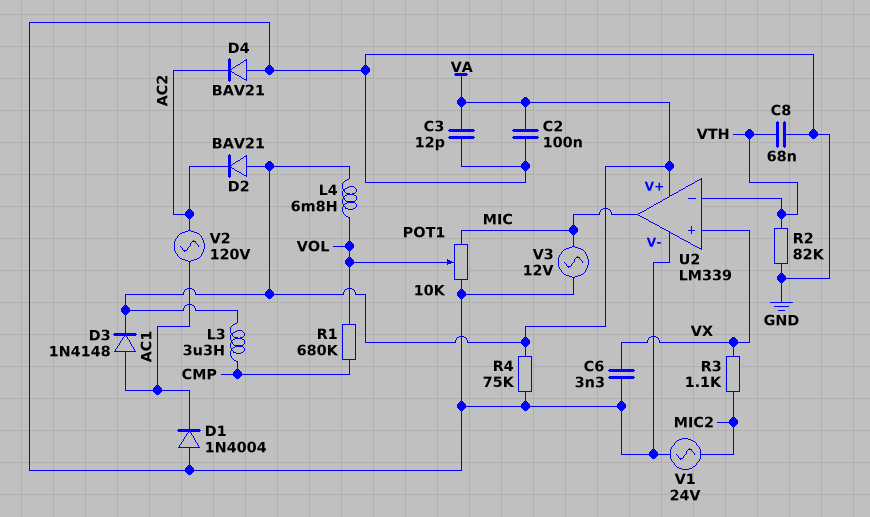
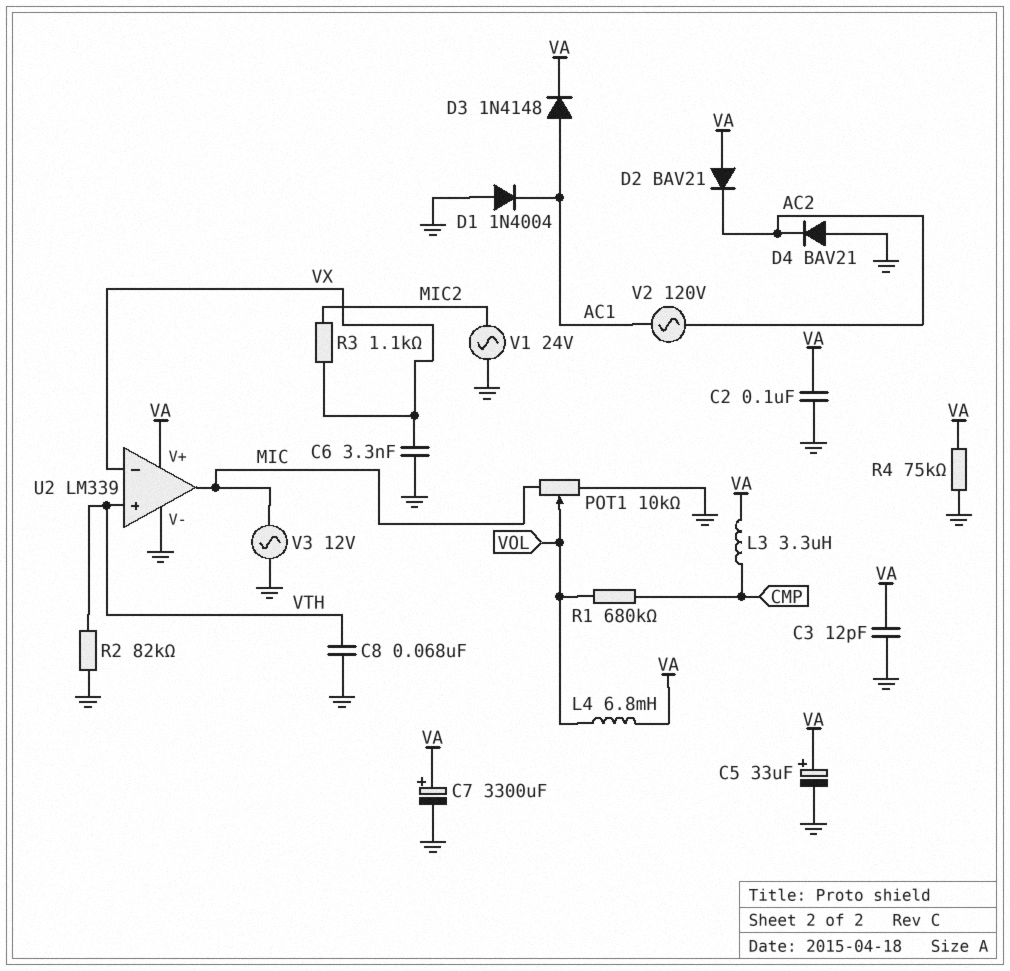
C5: none -> 33uF (plus VA, minus GND)
C7: none -> 3300uF (plus VA, minus GND)
U2 pin in+: VX -> VTH
U2 pin in-: VTH -> VX

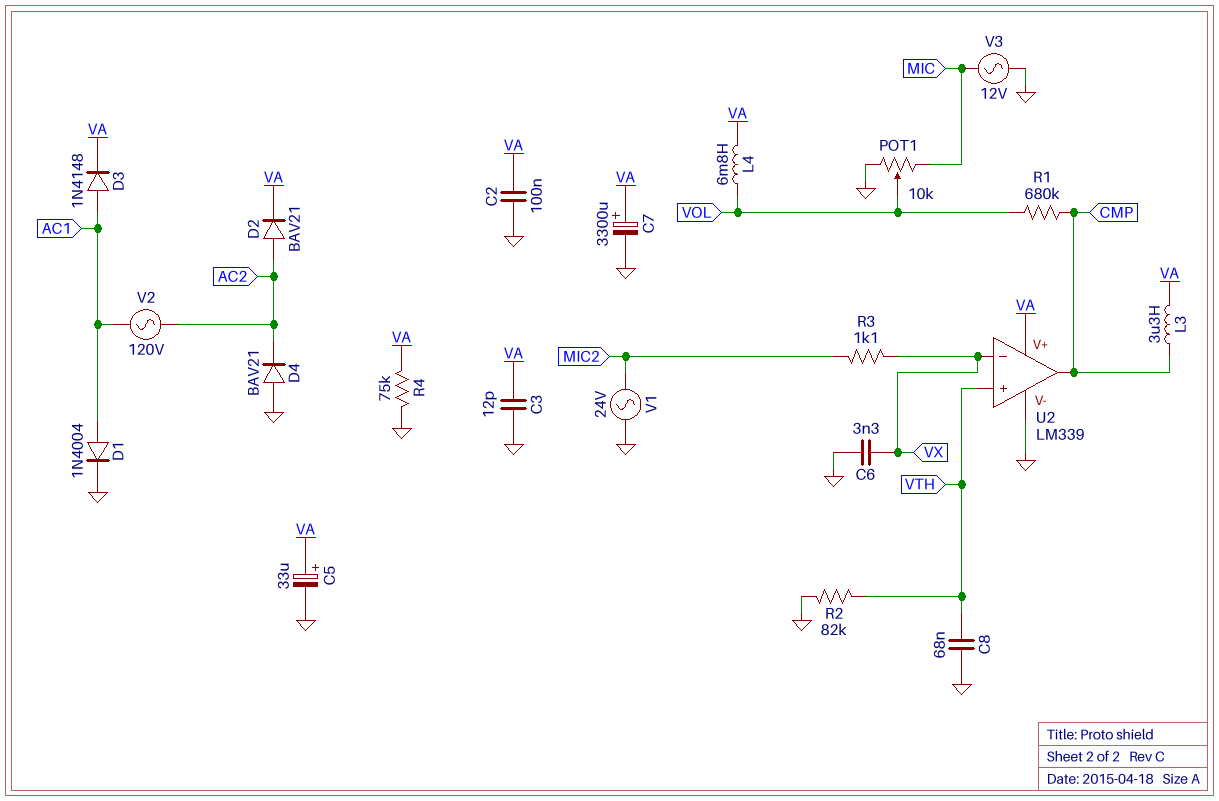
D1: diode 1N4004 (A GND, K AC1) -> diode 1N4004 (A AC1, K GND)
D2: diode BAV21 (A VA, K AC2) -> diode BAV21 (A AC2, K VA)
U2 pin out: MIC -> CMP

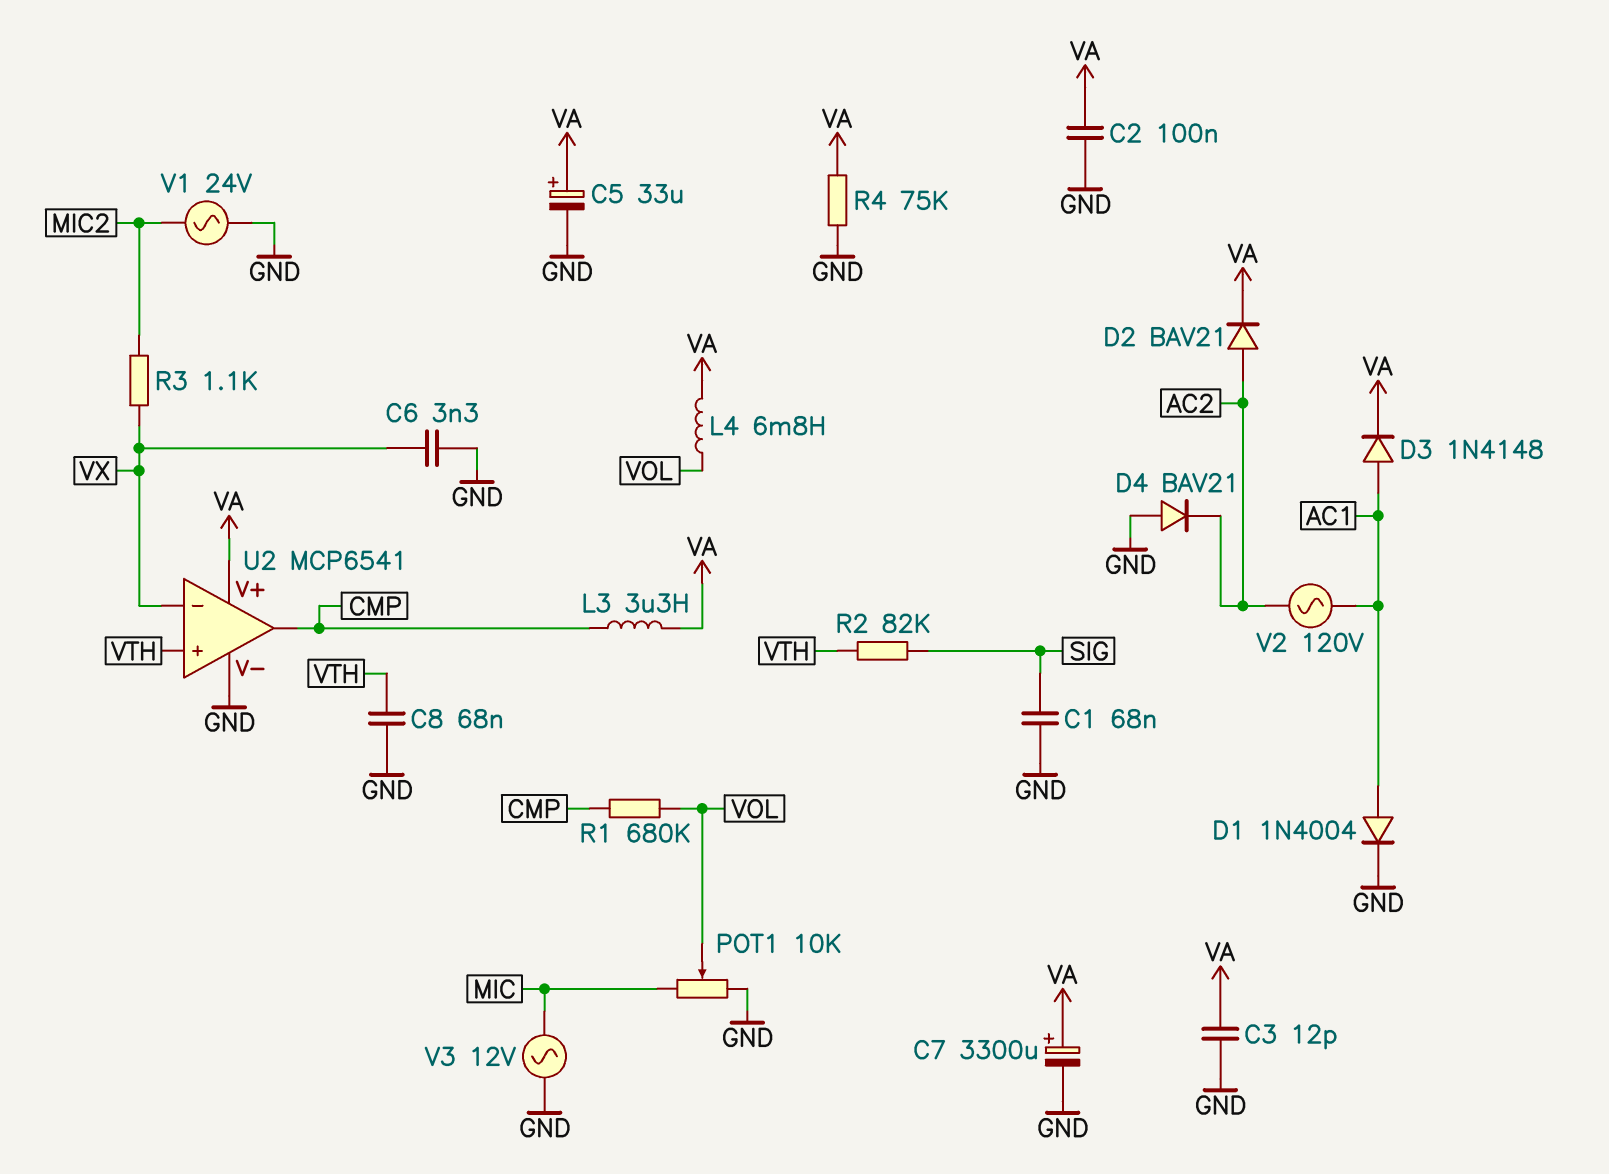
C1: none -> 68nF (GND, SIG)
R2: 82k (GND, VTH) -> 82k (SIG, VTH)
U2: LM339 -> MCP6541

